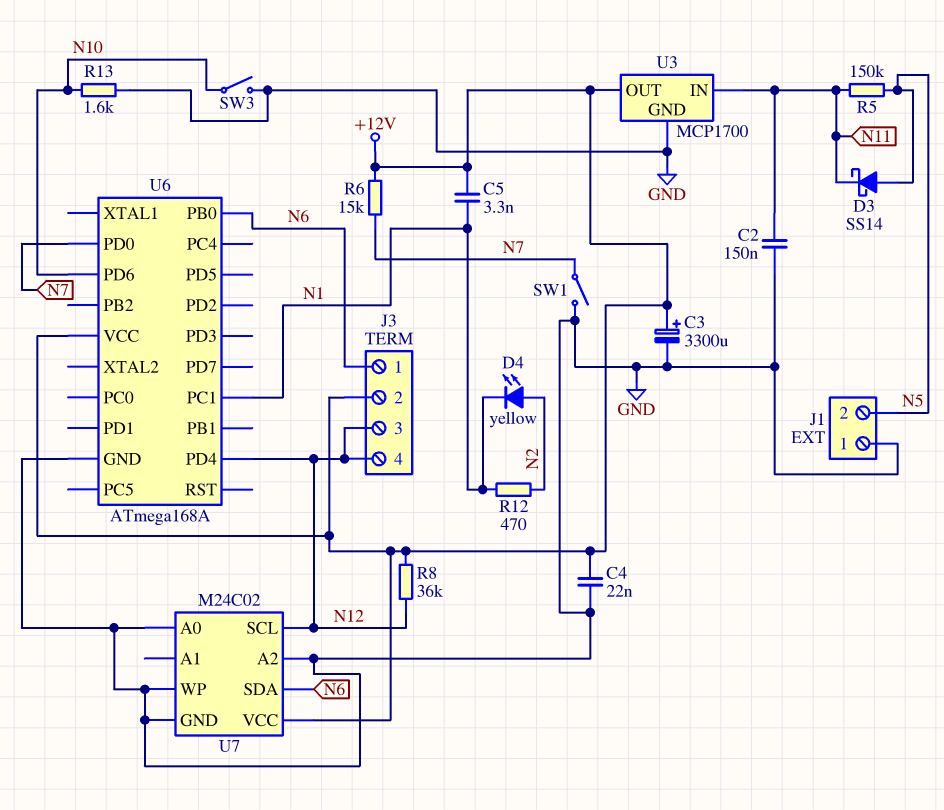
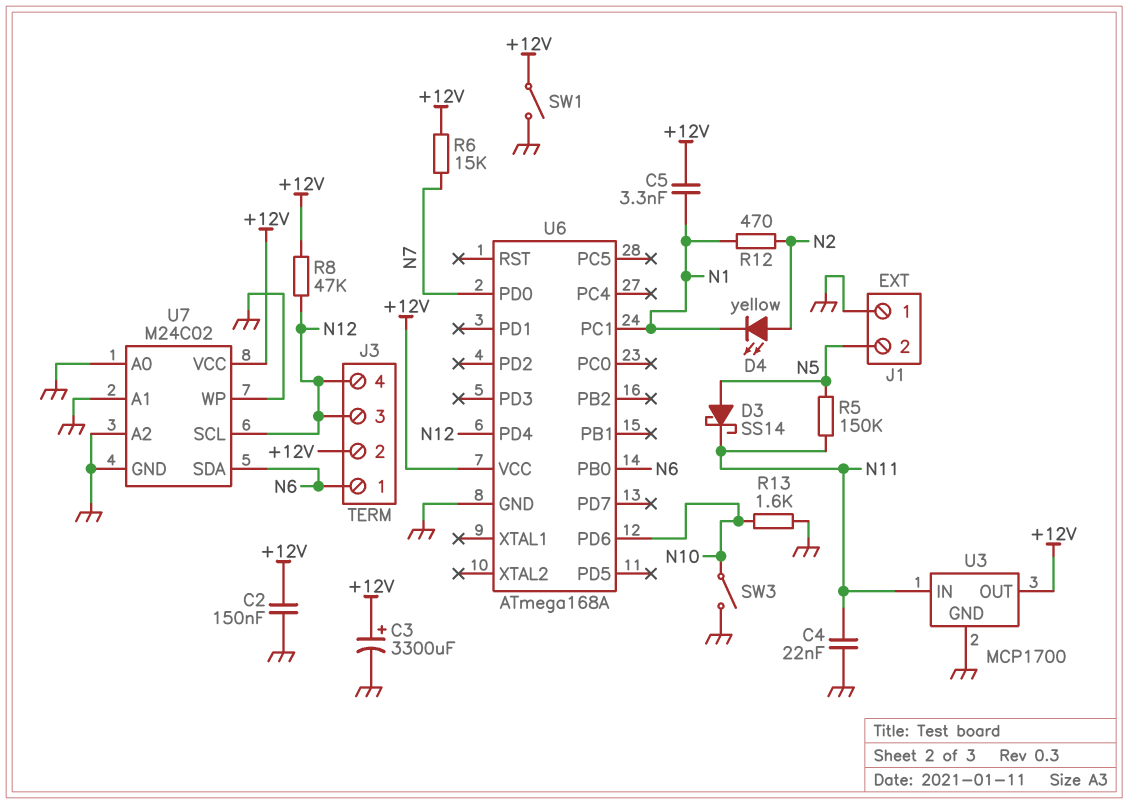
C2: 150nF (GND, N11) -> 150nF (+12V, GND)
C4: 22nF (+12V, GND) -> 22nF (GND, N11)
R8: 36k (+12V, N12) -> 47k (+12V, N12)
SW1: switch (GND, N7) -> switch (+12V, GND)
U7 pin A1: none -> GND

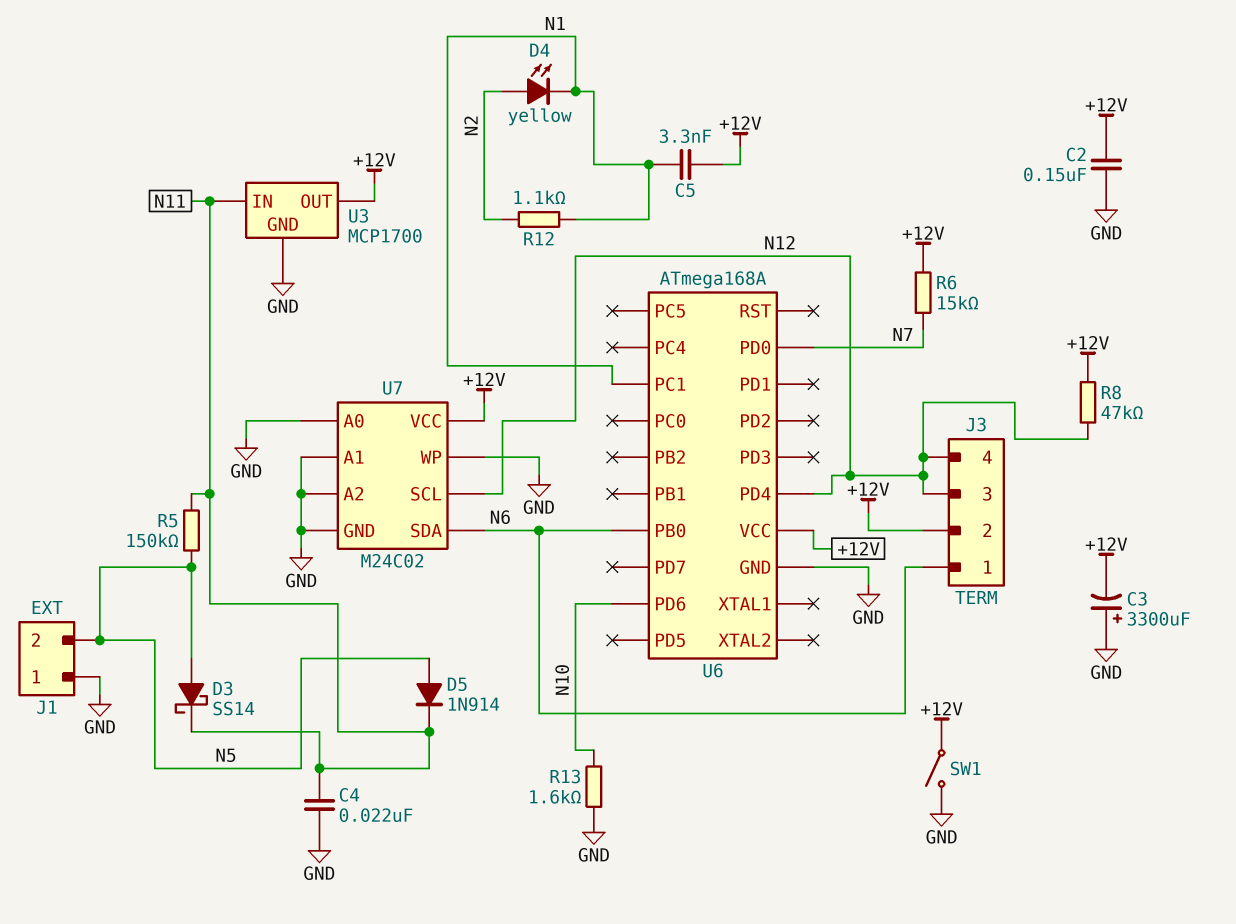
C3: 3300uF (plus +12V, minus GND) -> 3300uF (plus GND, minus +12V)
D5: none -> diode 1N914 (A N5, K N11)
R12: 470 (N1, N2) -> 1.1k (N1, N2)
SW3: switch (GND, N10) -> none

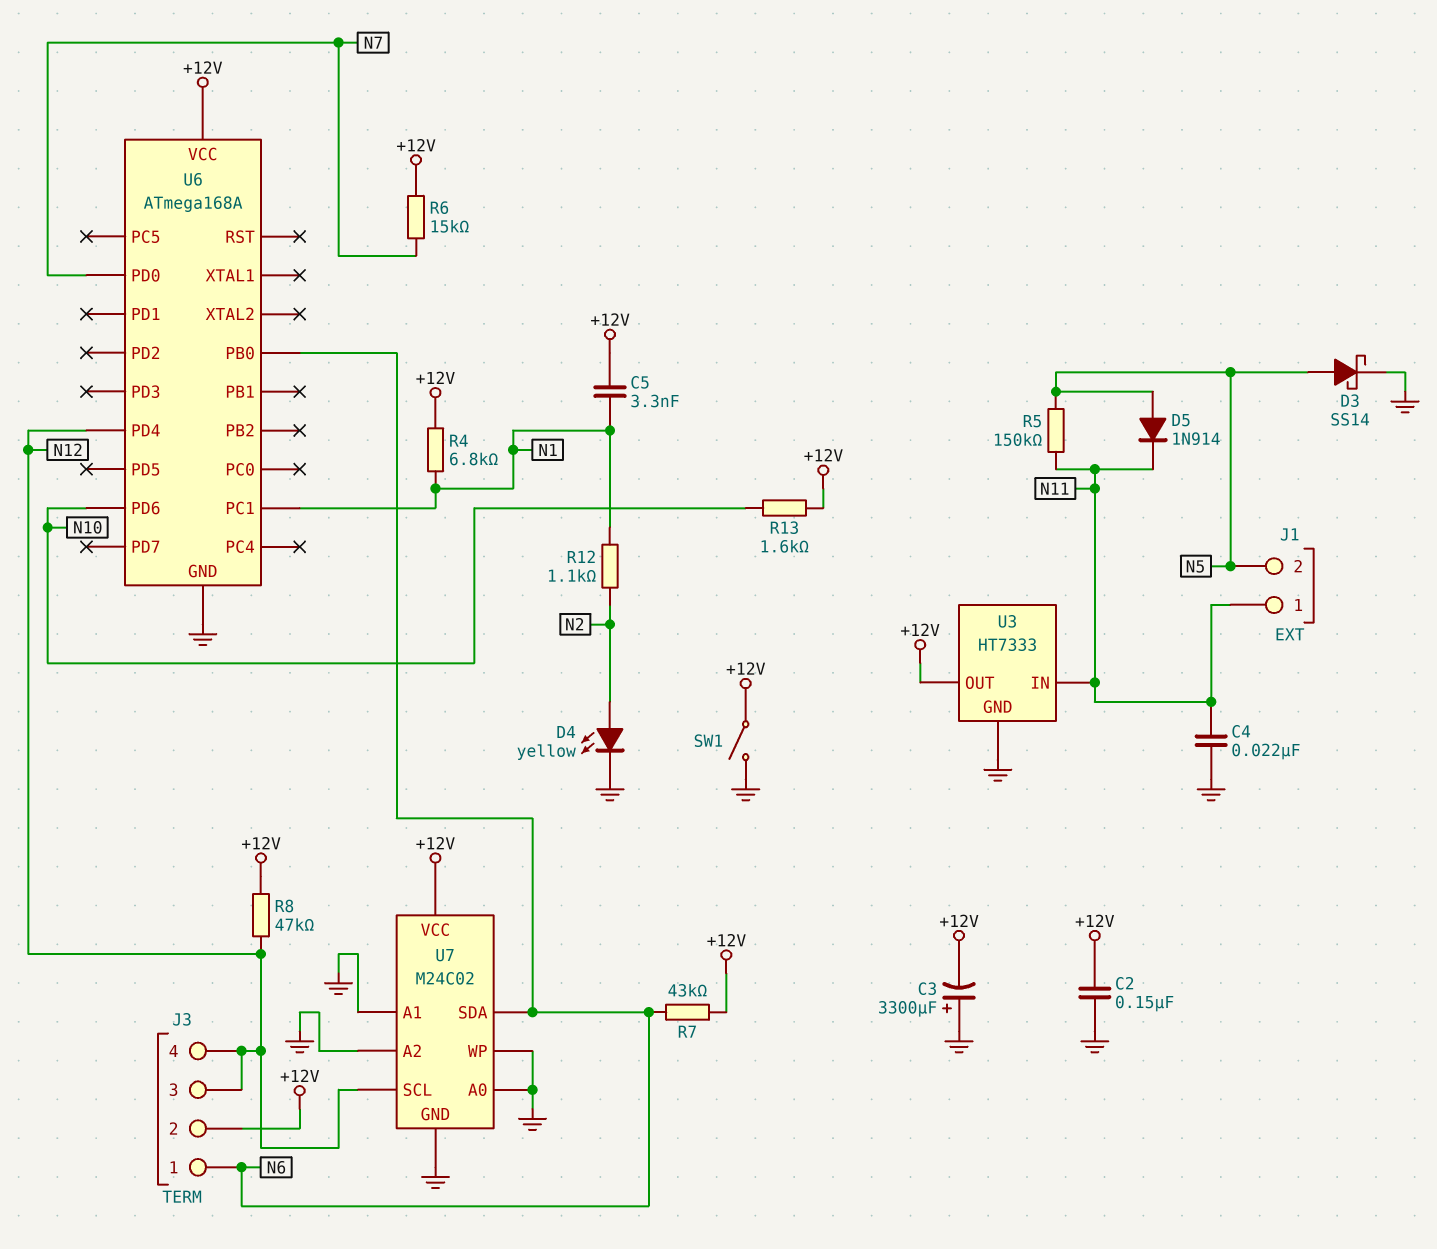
D3: schottky SS14 (A N5, K N11) -> schottky SS14 (A N5, K GND)
D4: LED yellow (A N2, K N1) -> LED yellow (A N2, K GND)
J1 pin 1: GND -> N11
R4: none -> 6.8k (+12V, N1)
R7: none -> 43k (+12V, N6)
R13: 1.6k (GND, N10) -> 1.6k (+12V, N10)
U3: MCP1700 -> HT7333

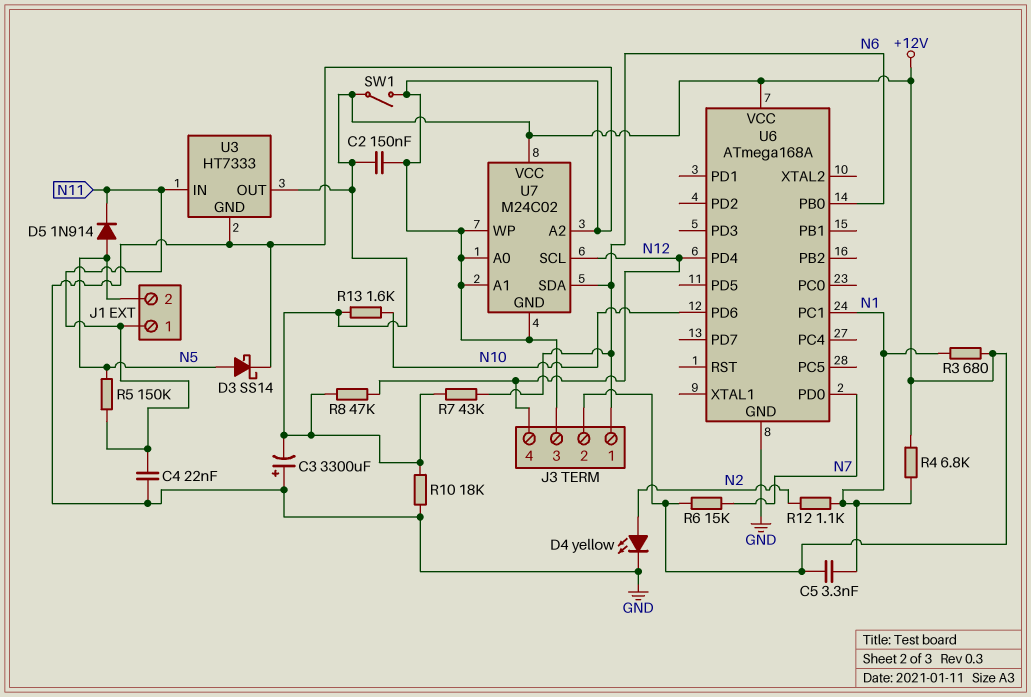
J3 pin 3: N12 -> GND
R3: none -> 680 (+12V, N1)
R10: none -> 18k (+12V, GND)

